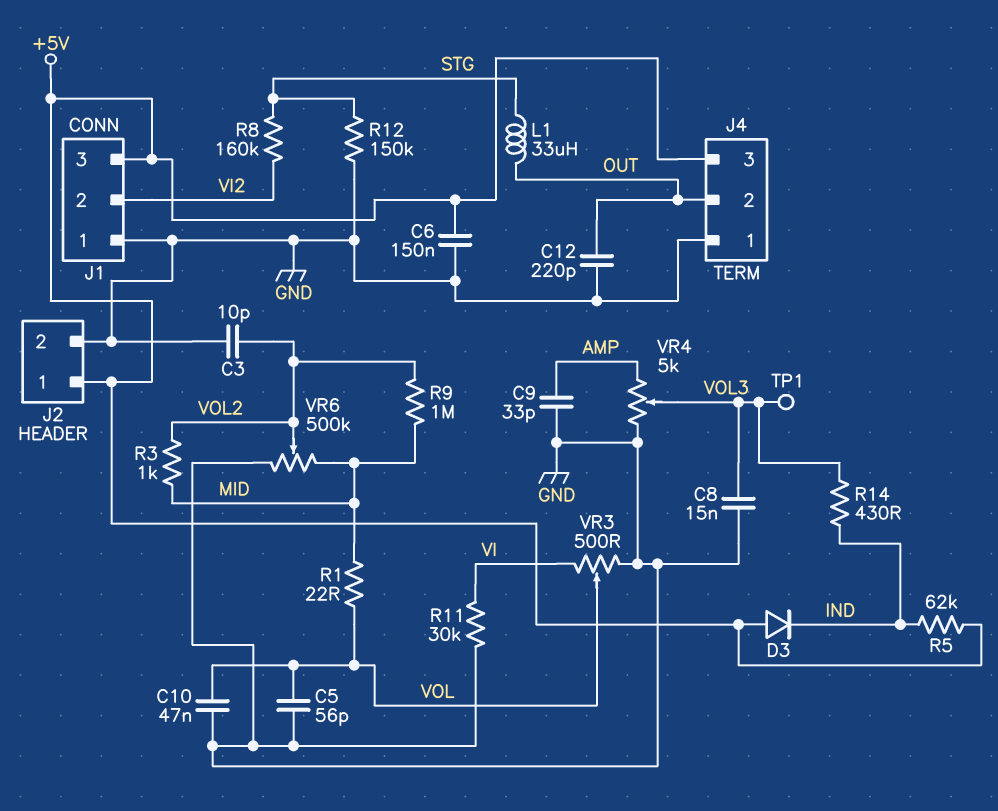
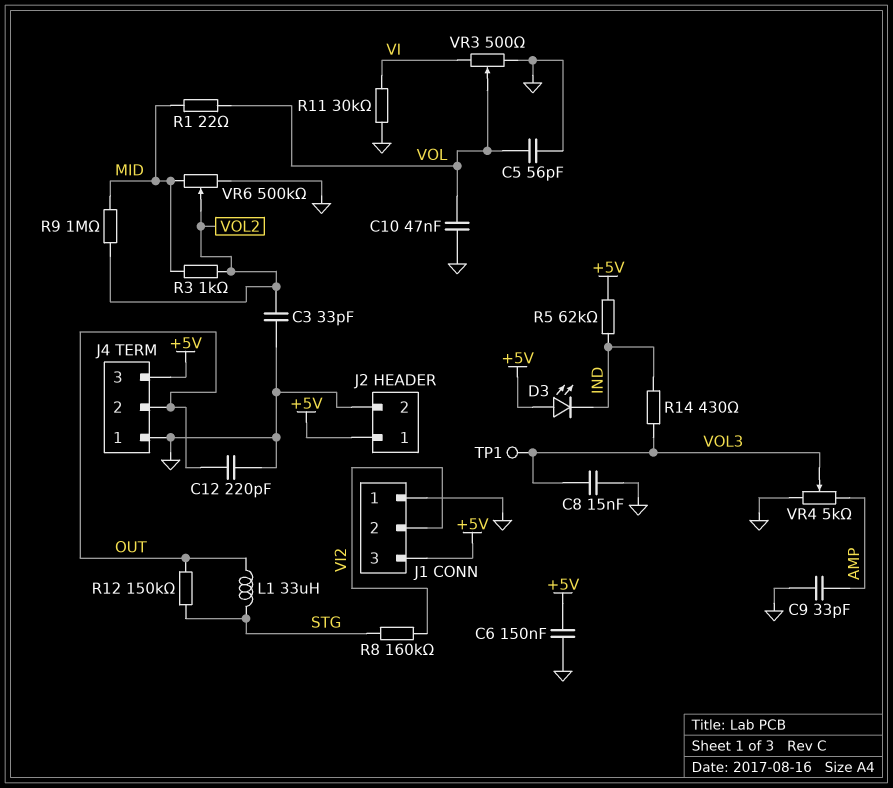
C3: 10pF (GND, VOL2) -> 33pF (GND, VOL2)
D3: diode (A +5V, K IND) -> LED (A +5V, K IND)
R12: 150k (GND, STG) -> 150k (OUT, STG)

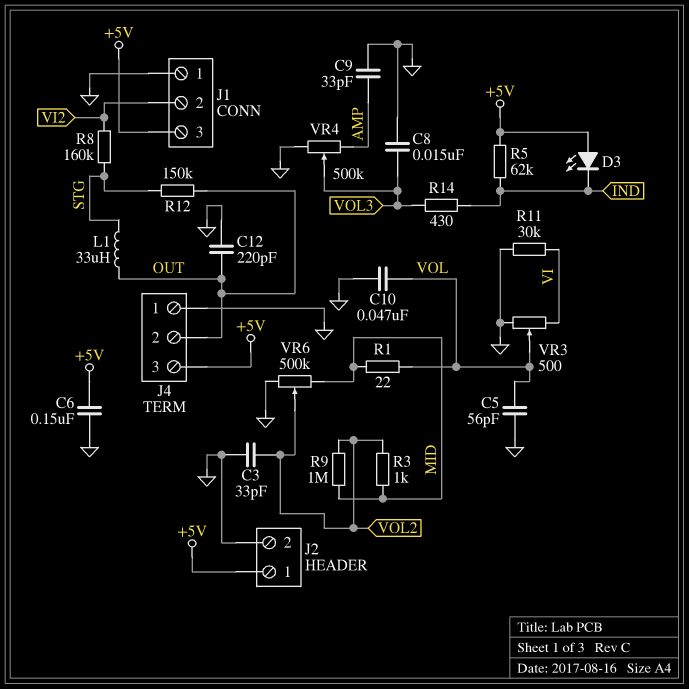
TP1: test point (VOL3) -> none
VR4: 5k (AMP, GND, wiper VOL3) -> 500k (AMP, GND, wiper VOL3)

